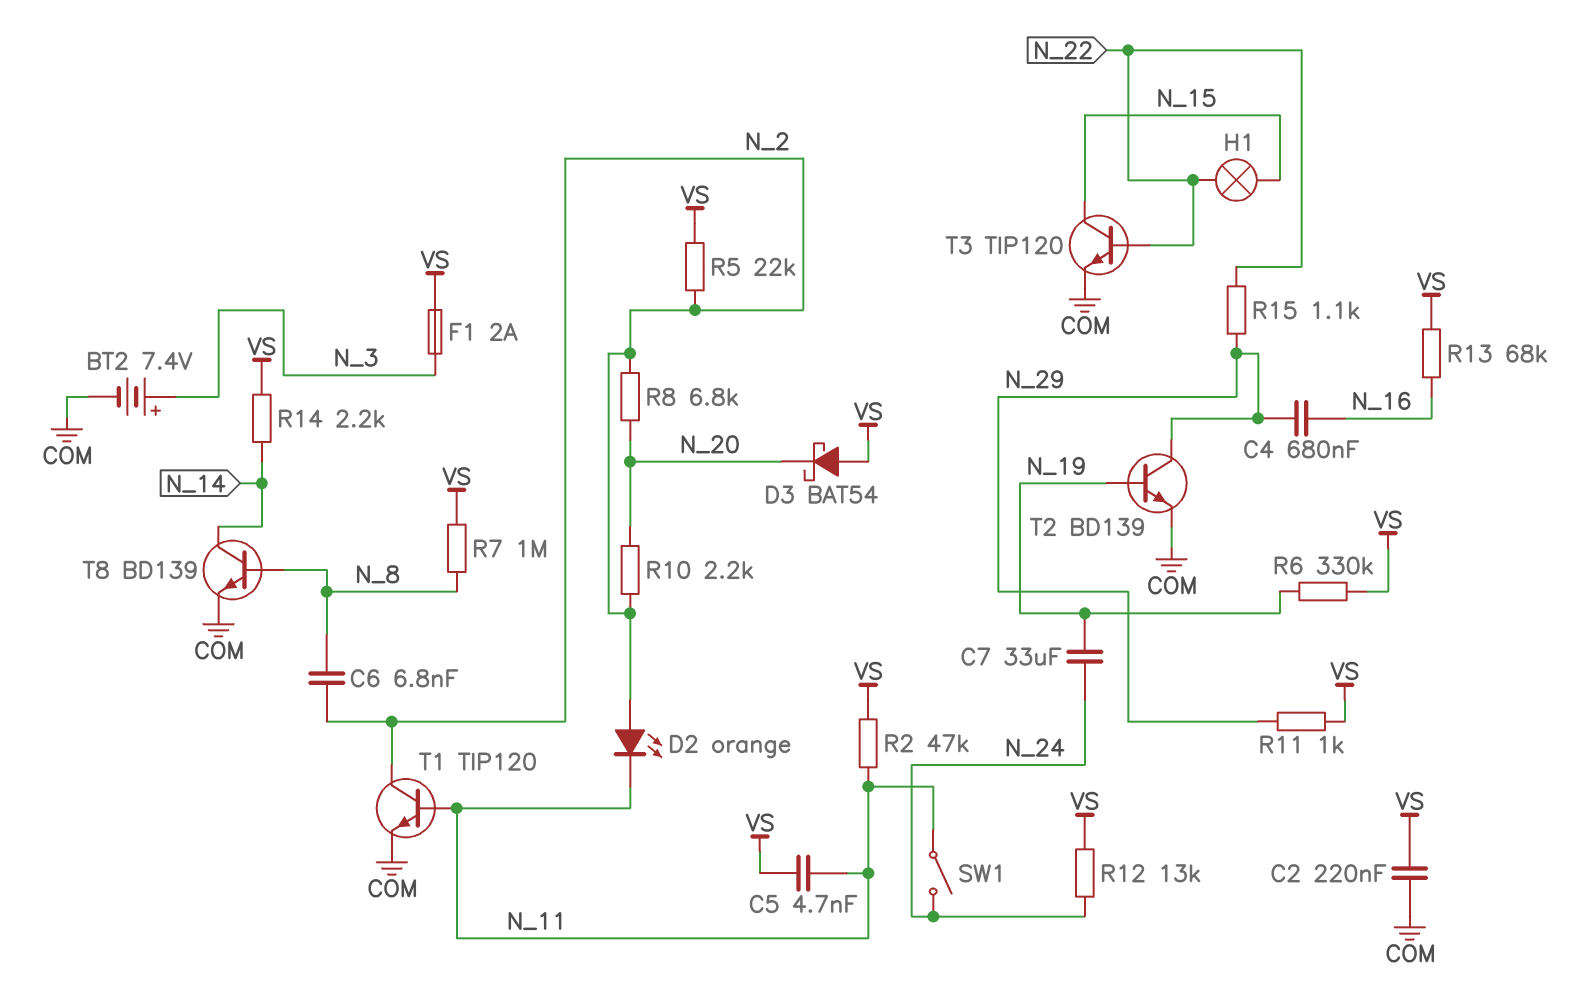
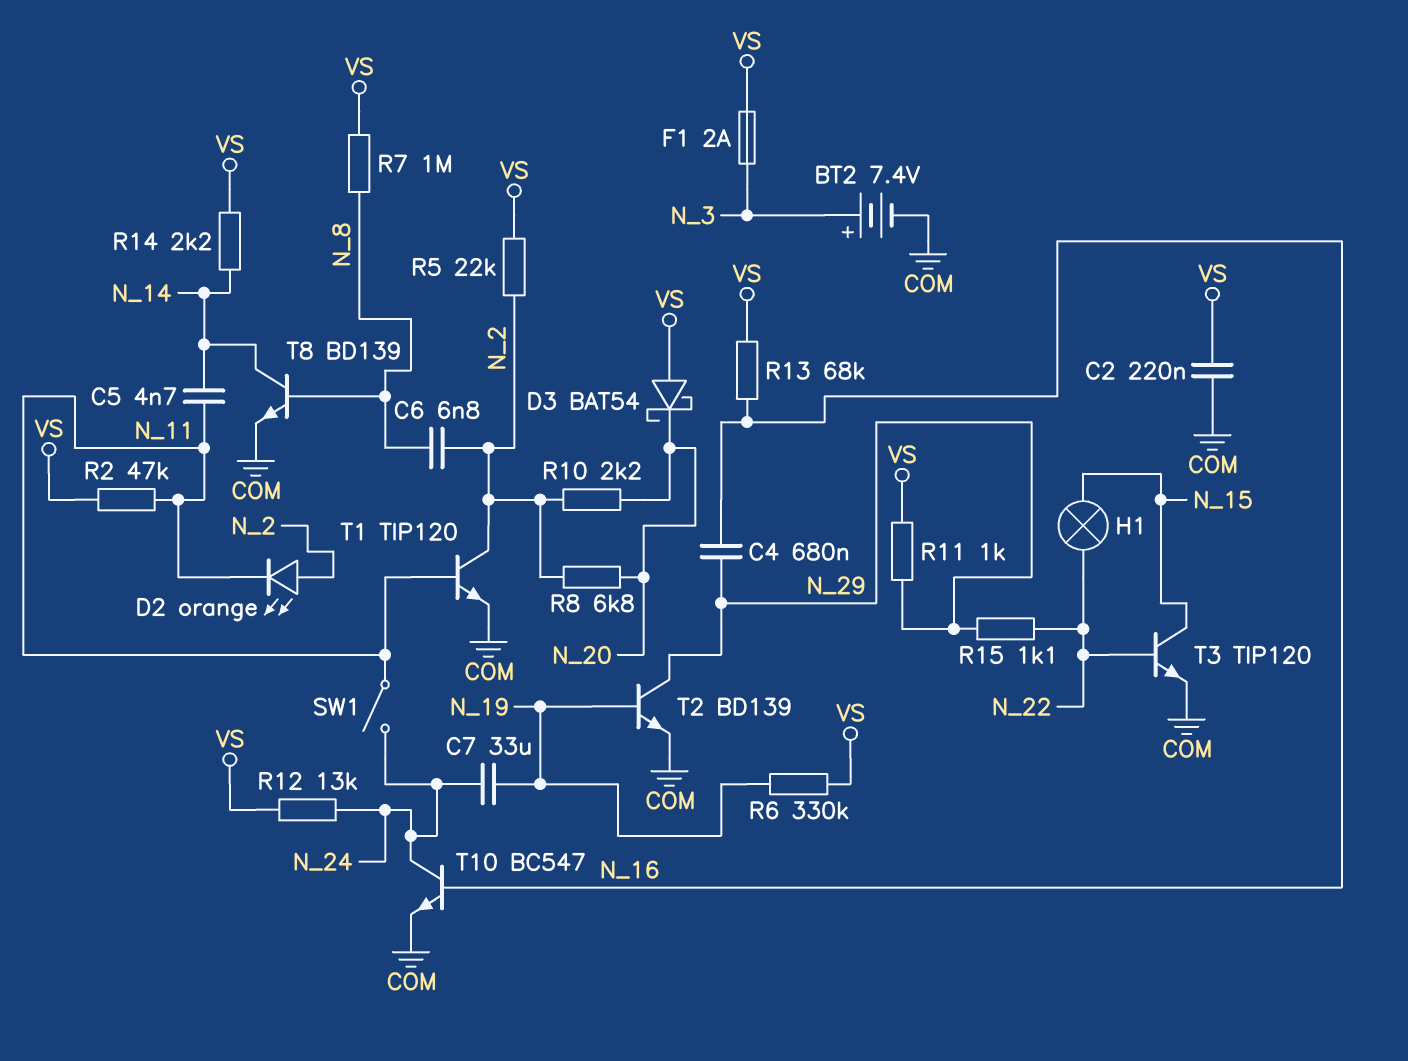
C5: 4.7nF (N_11, VS) -> 4.7nF (N_11, N_14)
T10: none -> NPN BC547 (B N_16, C N_24, E COM)

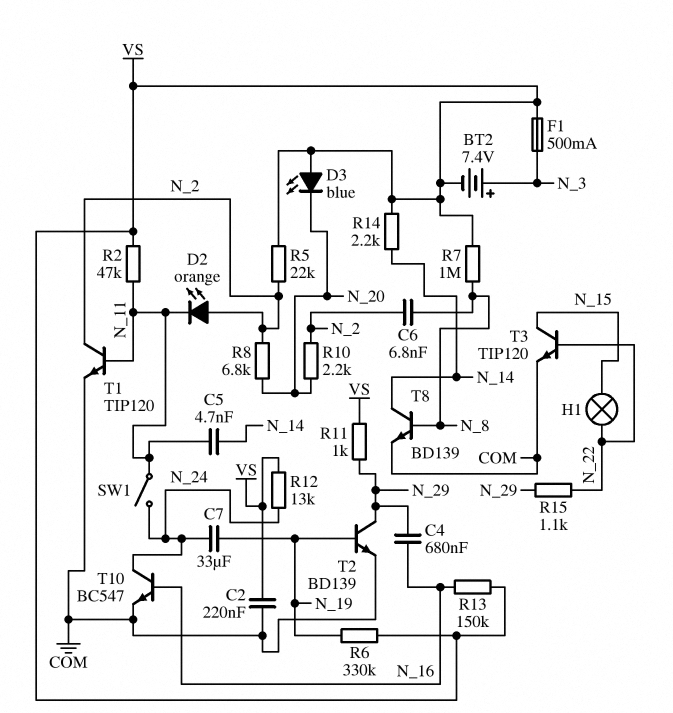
BT2: 7.4V (plus N_3, minus COM) -> 7.4V (plus N_3, minus VS)
D3: schottky BAT54 (A VS, K N_20) -> LED blue (A VS, K N_20)
F1: 2A (N_3, VS) -> 500mA (N_3, VS)
R13: 68k (N_16, VS) -> 150k (N_16, VS)

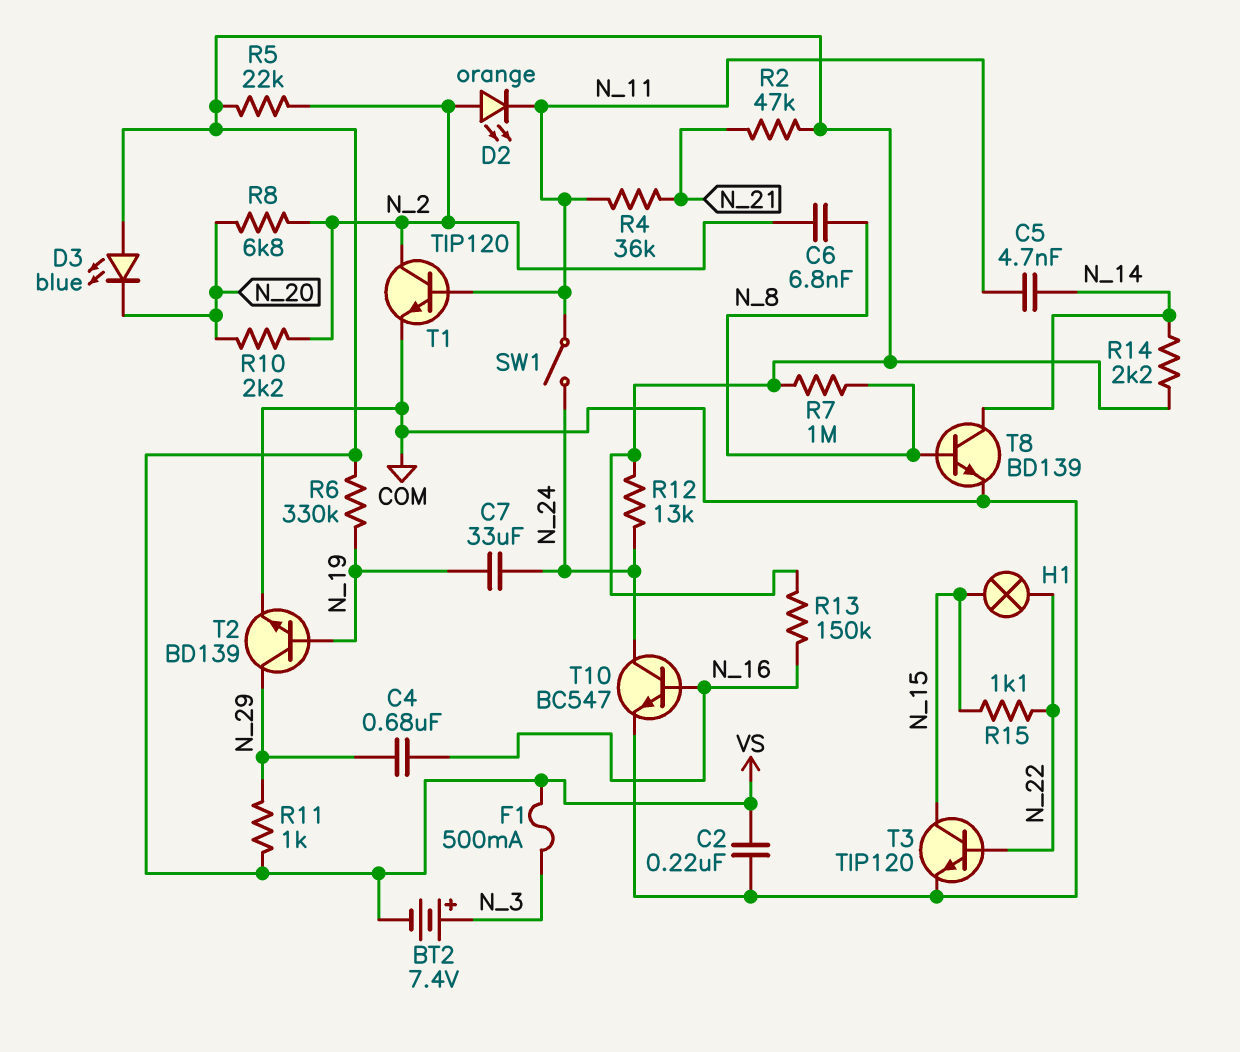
R2: 47k (N_11, VS) -> 47k (N_21, VS)
R4: none -> 36k (N_11, N_21)
R15: 1.1k (N_22, N_29) -> 1.1k (N_15, N_22)

